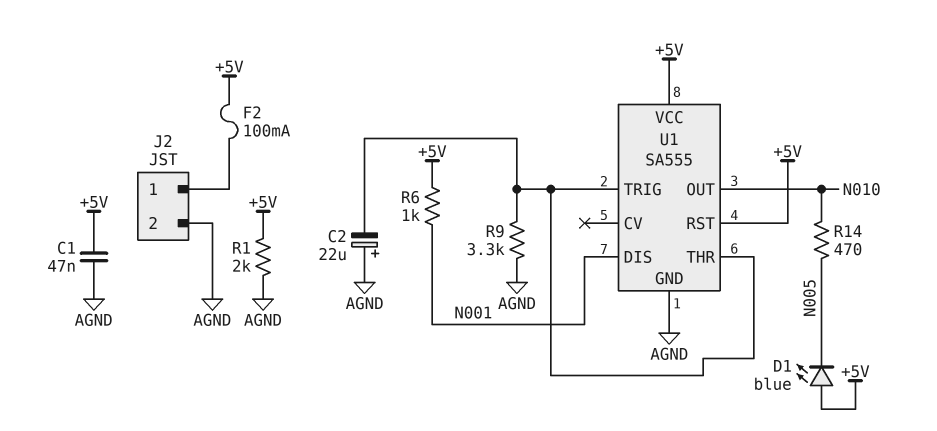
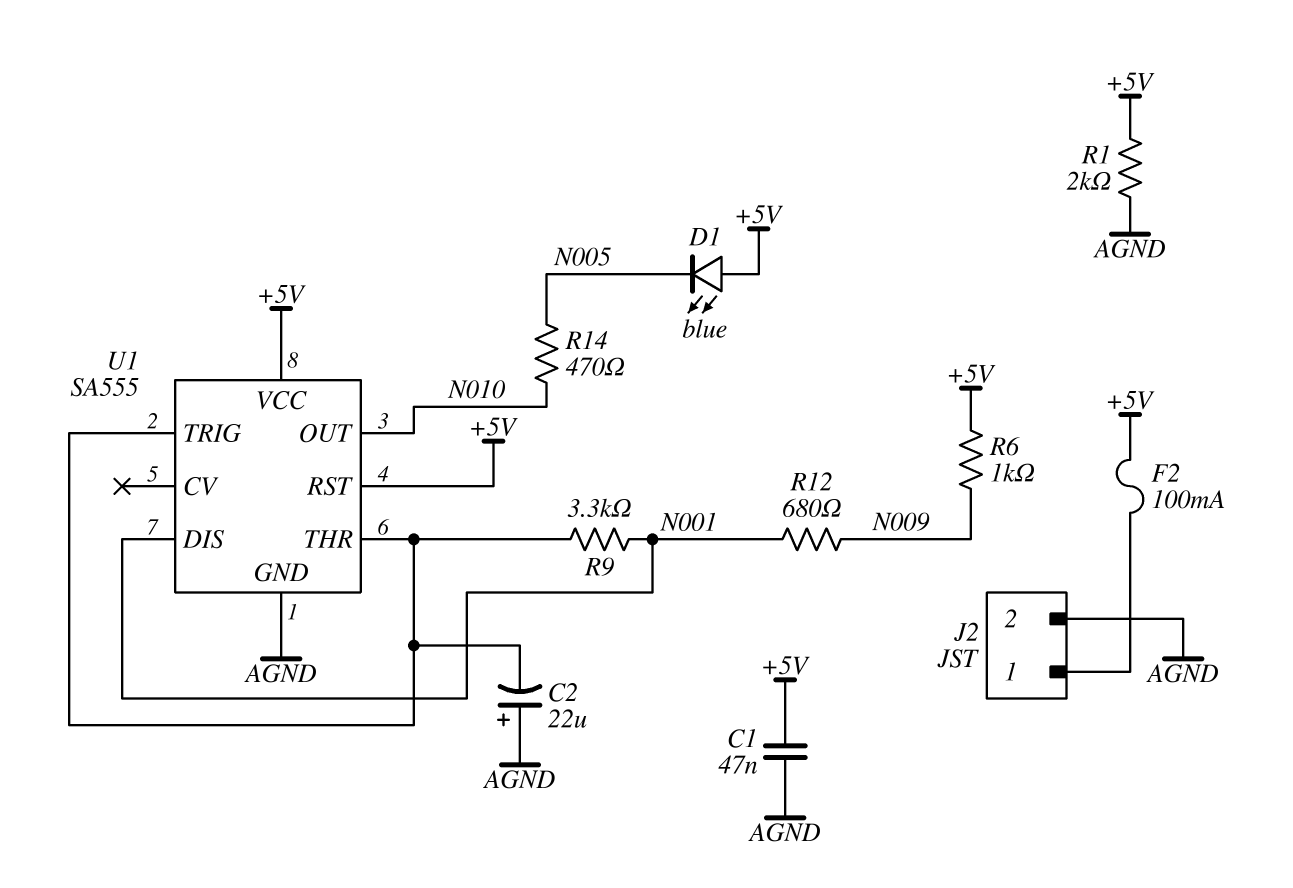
R6: 1k (+5V, N001) -> 1k (+5V, N009)
R9: 3.3k (AGND, U1/THR) -> 3.3k (N001, U1/THR)
R12: none -> 680 (N001, N009)

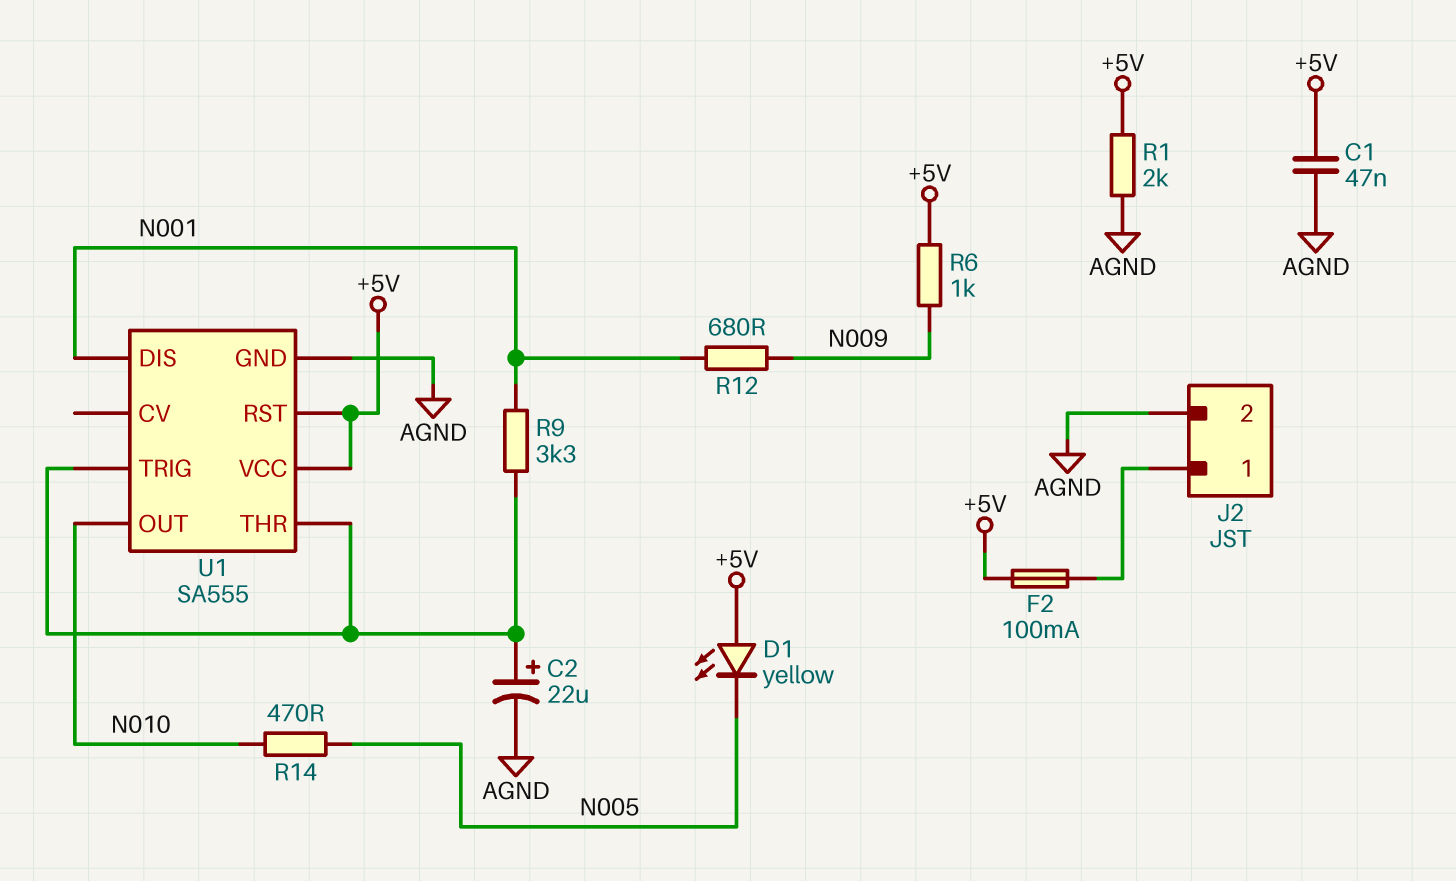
C2: 22uF (plus AGND, minus U1/THR) -> 22uF (plus U1/THR, minus AGND)
D1: LED blue (A +5V, K N005) -> LED yellow (A +5V, K N005)

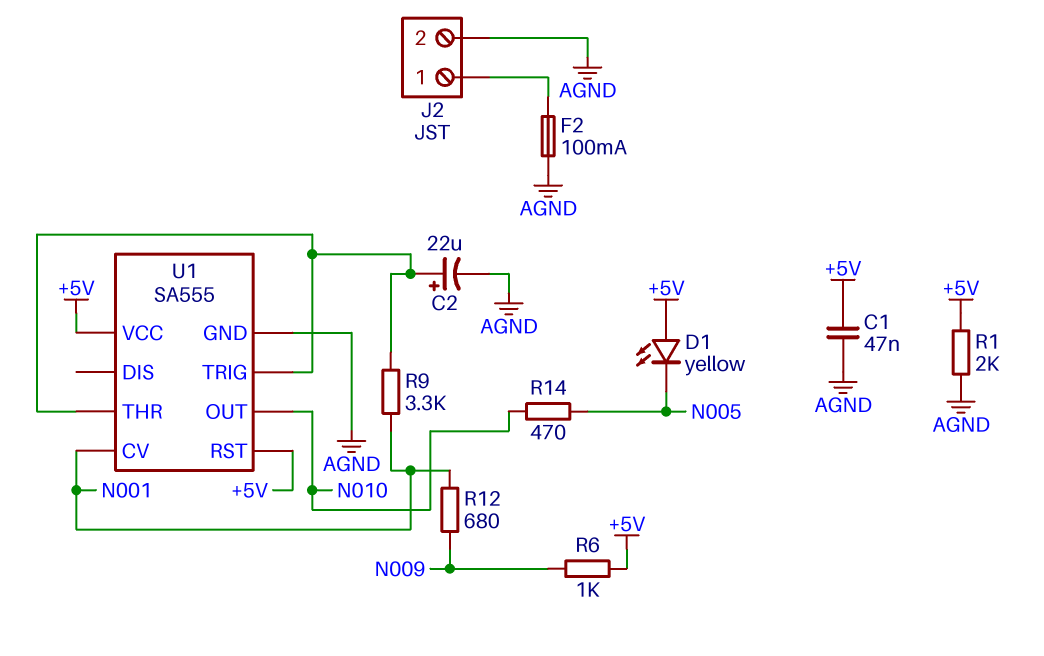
F2: 100mA (+5V, J2/1) -> 100mA (AGND, J2/1)
U1 pin CV: none -> N001
U1 pin DIS: N001 -> none

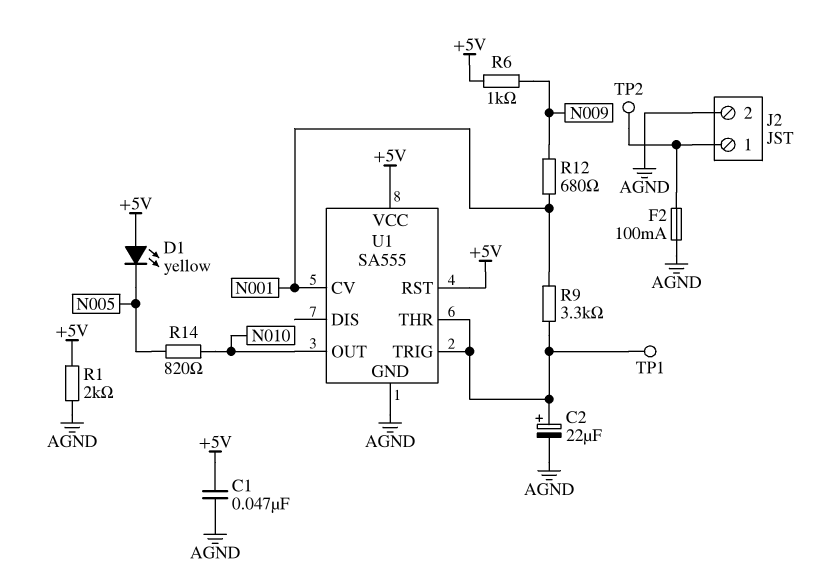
R14: 470 (N005, N010) -> 820 (N005, N010)
TP1: none -> test point (U1/THR)
TP2: none -> test point (J2/1)

